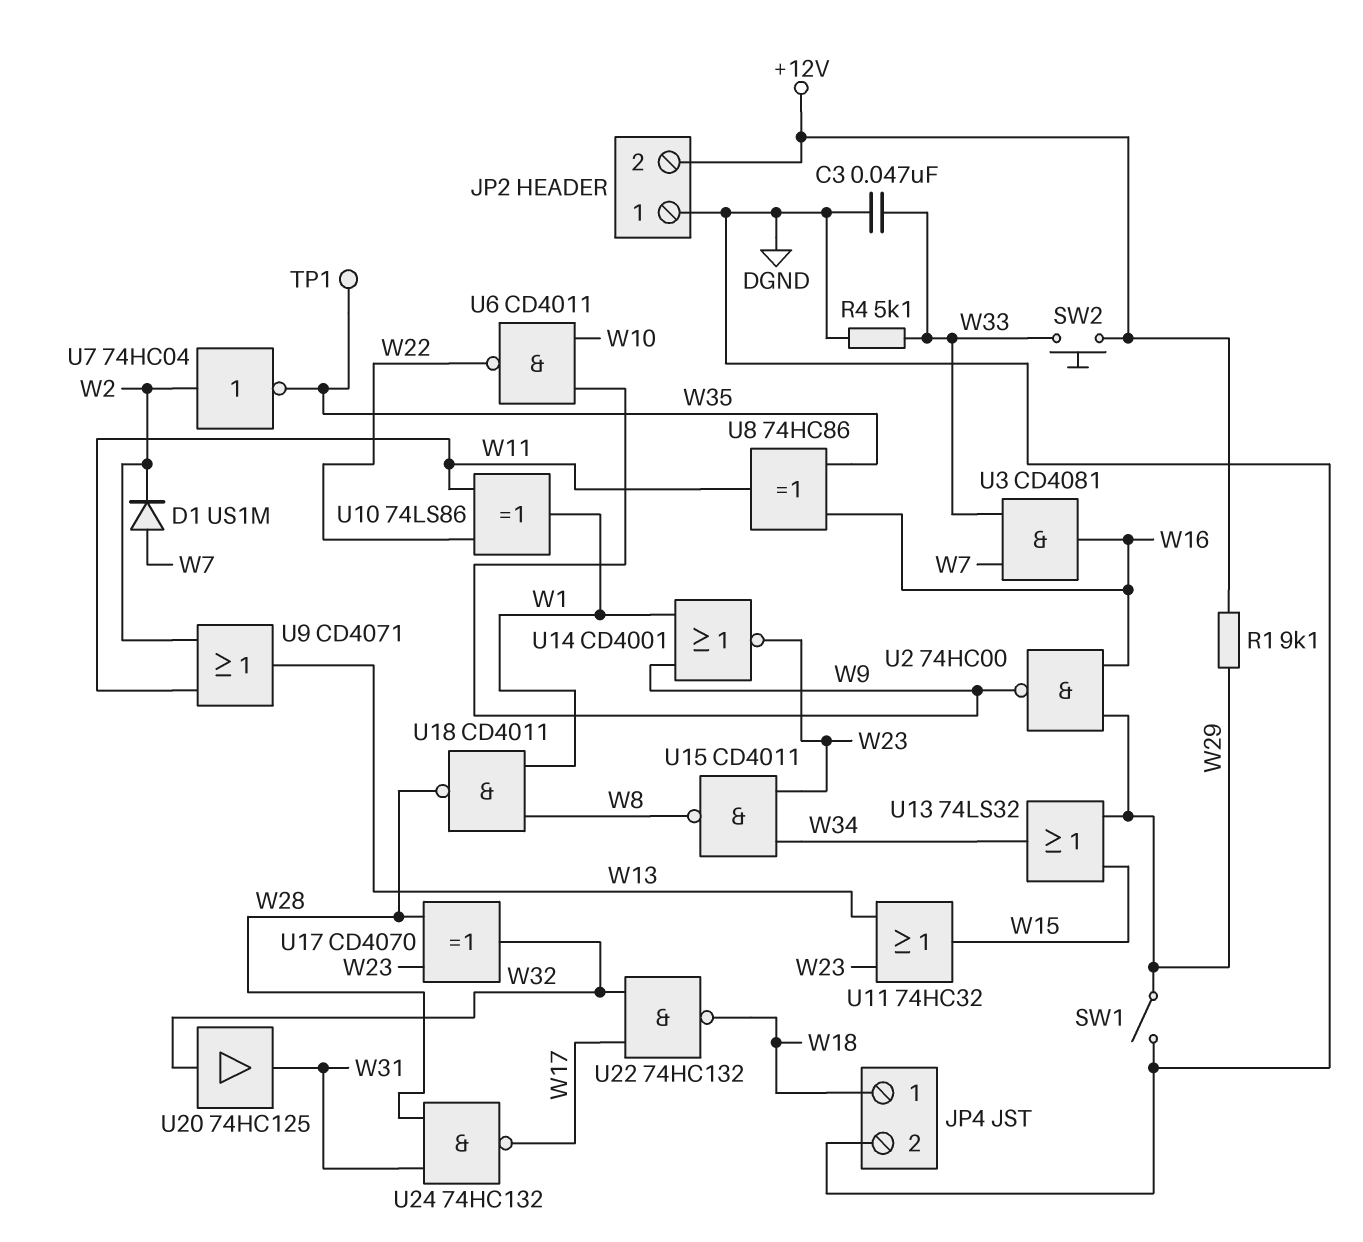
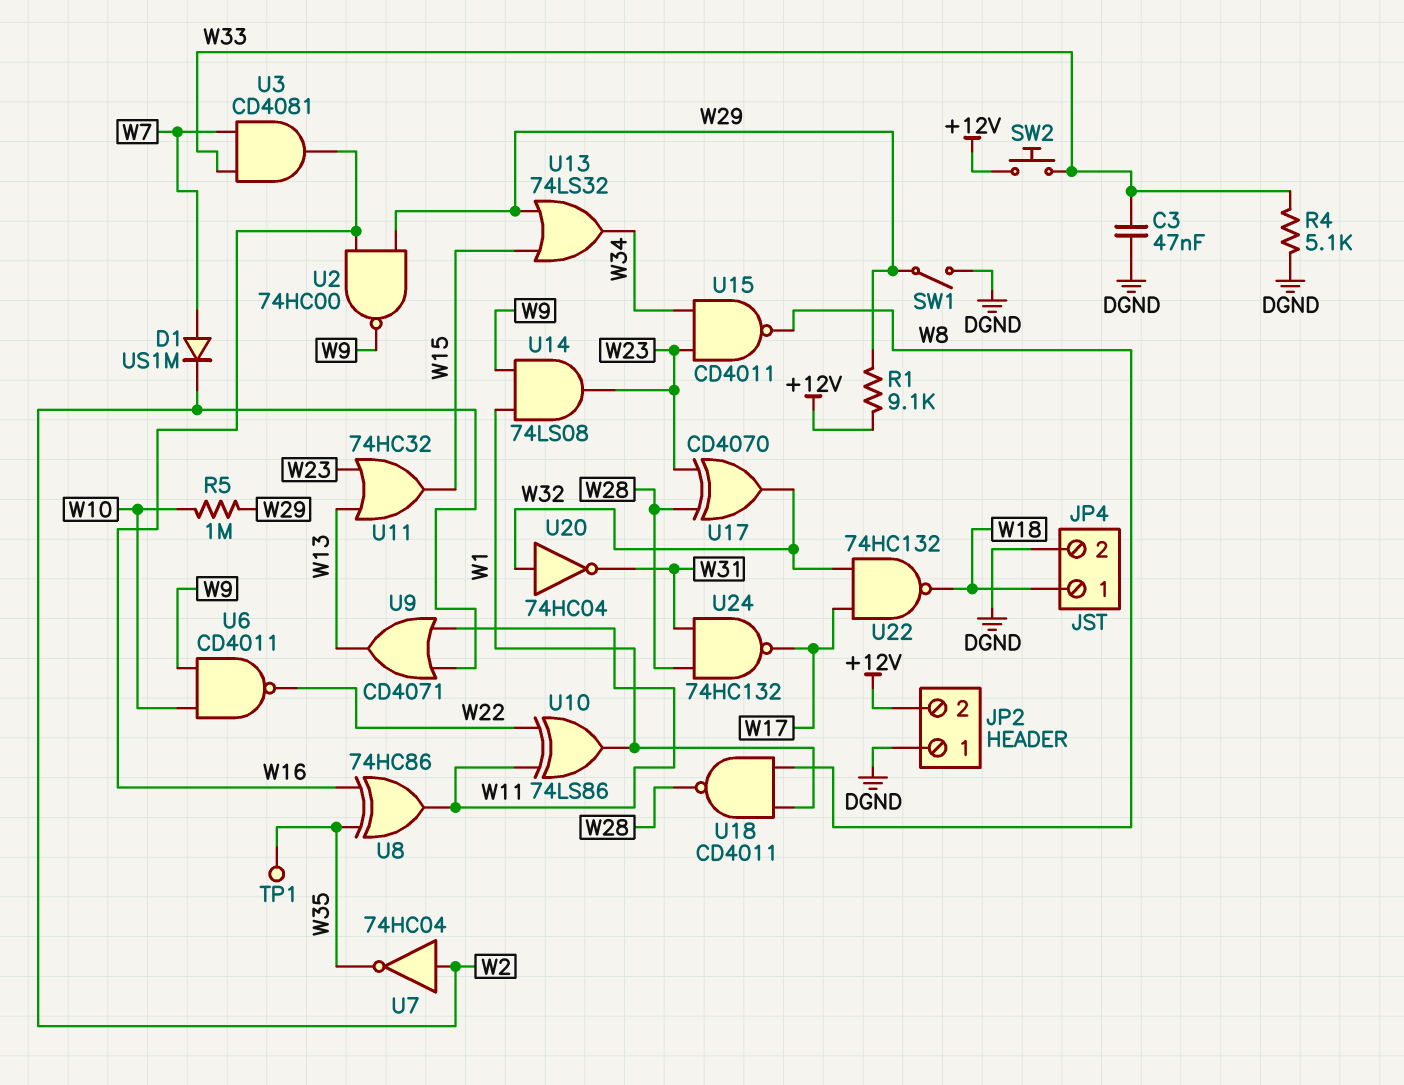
R5: none -> 1M (W10, W29)
U14: NOR CD4001 (in W1, in W9, out W23) -> AND 74LS08 (in W1, in W9, out W23)
U20: buffer 74HC125 (in W32, out W31) -> NOT 74HC04 (in W32, out W31)

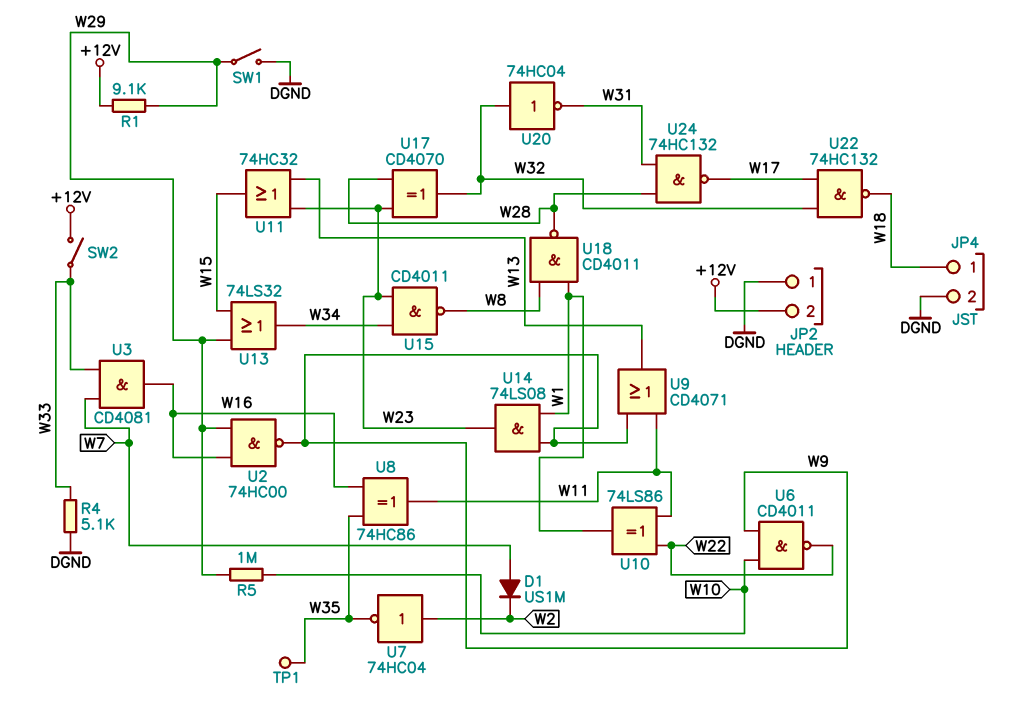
C3: 47nF (DGND, W33) -> none
SW2: button (+12V, W33) -> switch (+12V, W33)
U9: OR CD4071 (in W2, in W11, out W13) -> OR CD4071 (in W9, in W11, out W13)

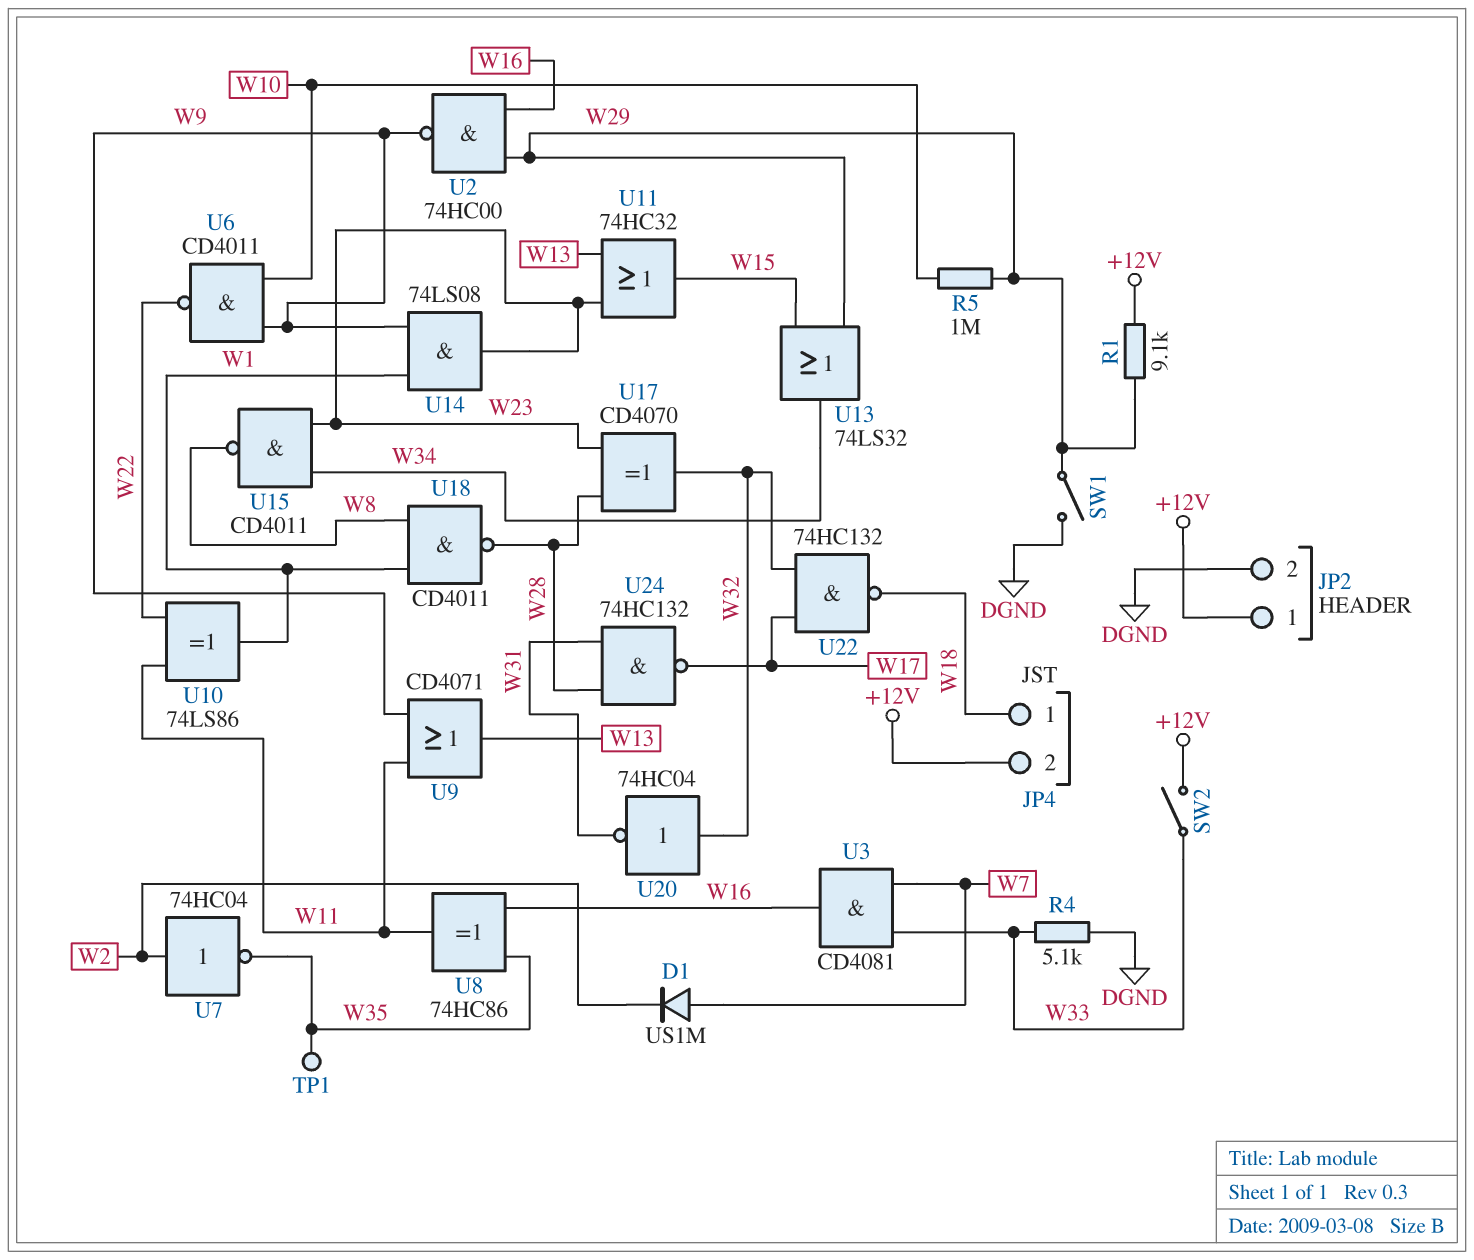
JP2 pin 1: DGND -> +12V
JP2 pin 2: +12V -> DGND
JP4 pin 2: DGND -> +12V

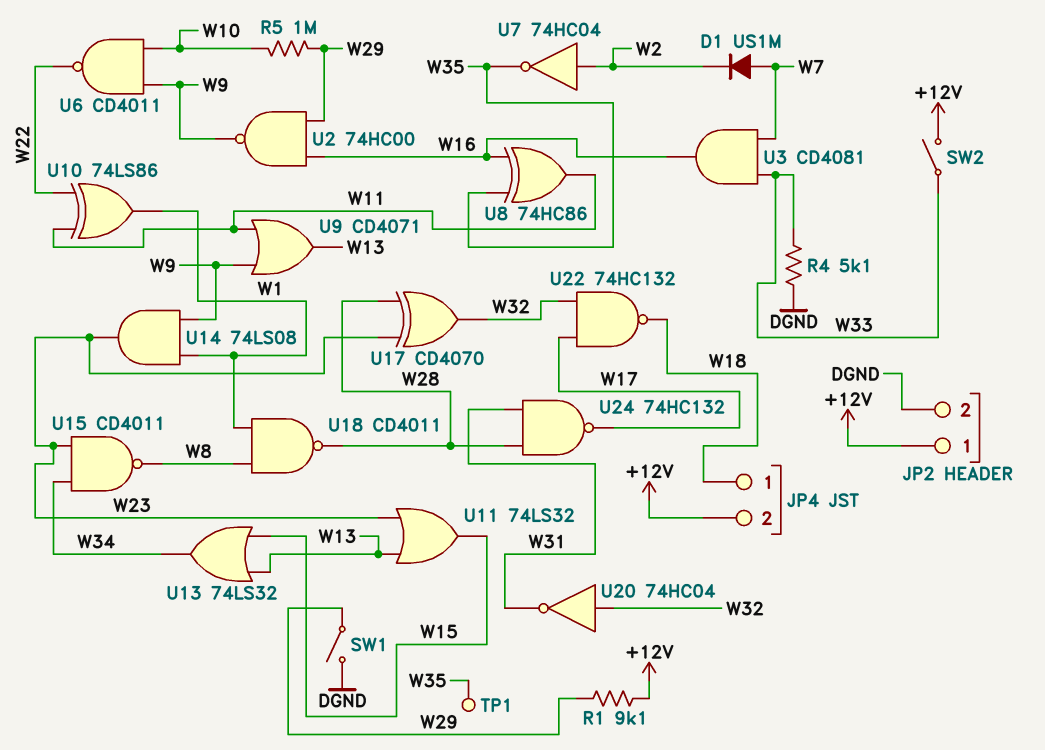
U11: OR 74HC32 (in W13, in W23, out W15) -> OR 74LS32 (in W13, in W23, out W15)
U13: OR 74LS32 (in W15, in W29, out W34) -> OR 74LS32 (in W13, in W15, out W34)

